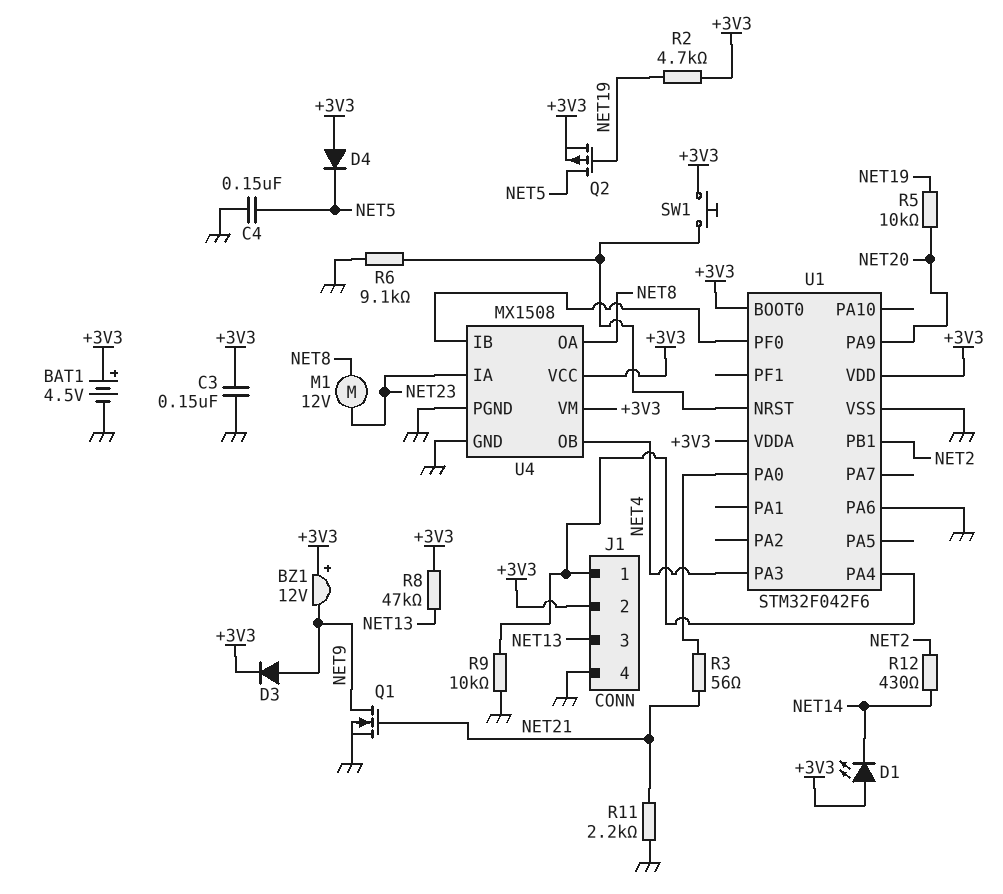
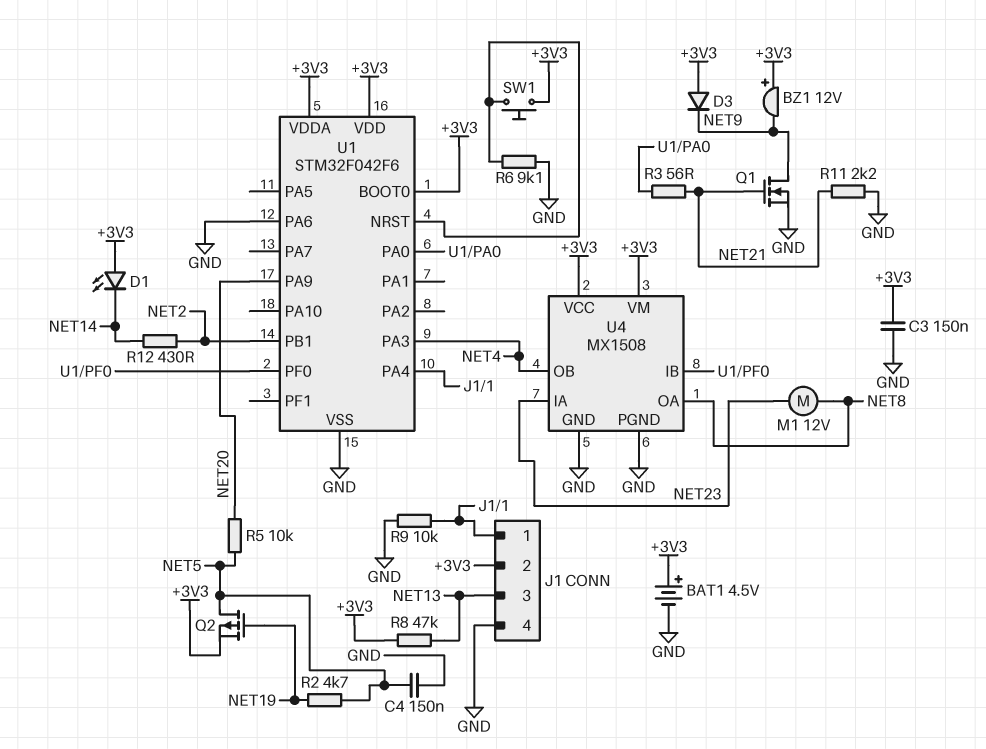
D3: diode (A NET9, K +3V3) -> diode (A +3V3, K NET9)
D4: diode (A +3V3, K NET5) -> none
R2: 4.7k (+3V3, NET19) -> 4.7k (NET5, NET19)
R5: 10k (NET19, NET20) -> 10k (NET5, NET20)

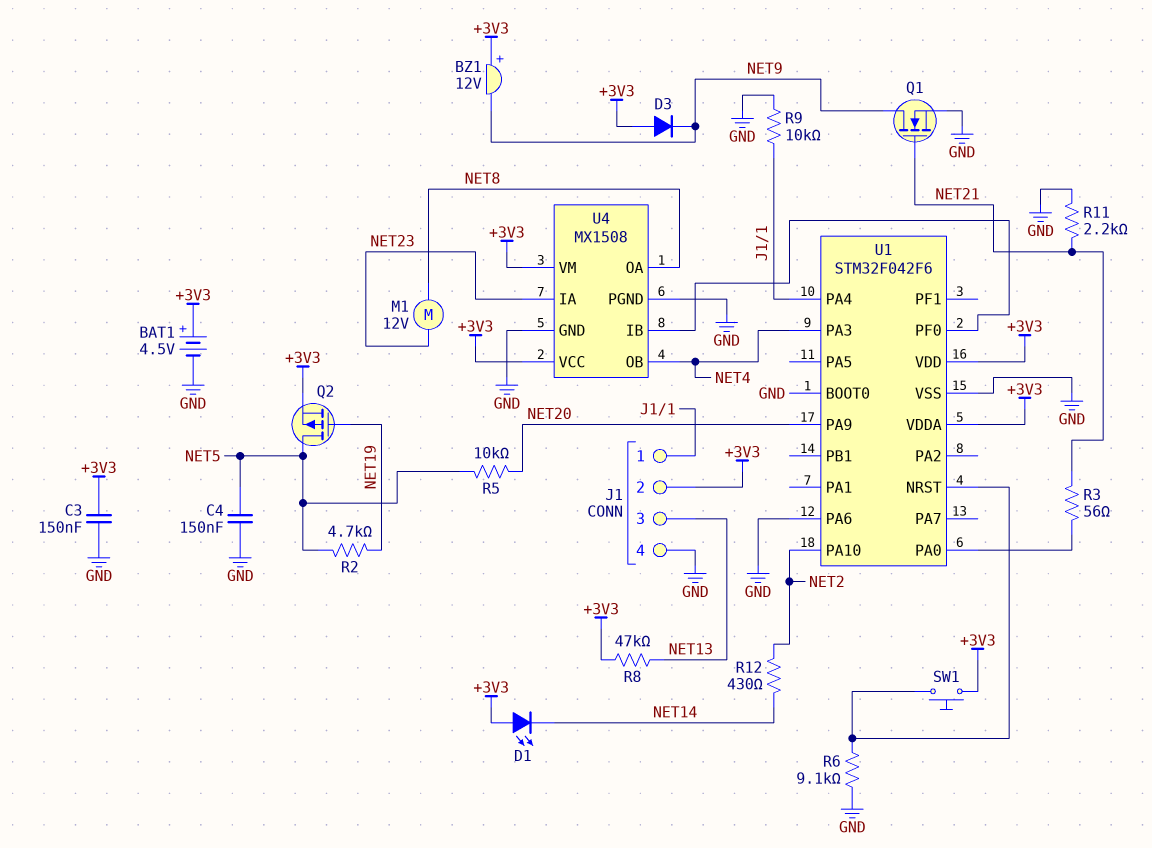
U1 pin BOOT0: +3V3 -> GND
U1 pin PA10: none -> NET2
U1 pin PB1: NET2 -> none

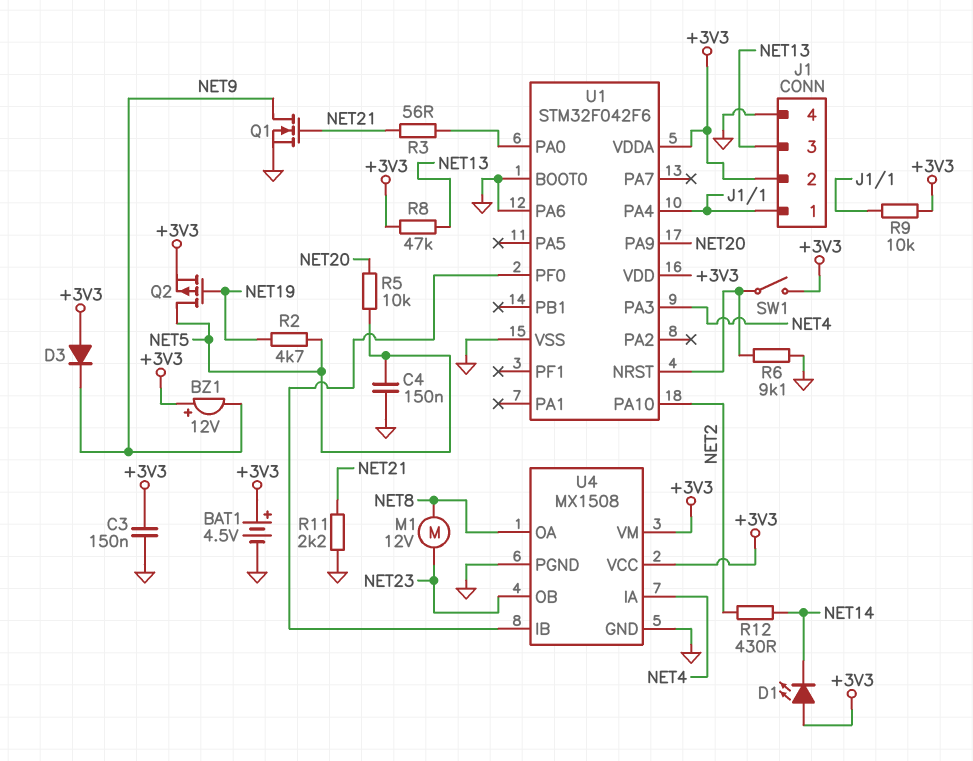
R9: 10k (GND, J1/1) -> 10k (+3V3, J1/1)
SW1: button (+3V3, U1/NRST) -> switch (+3V3, U1/NRST)
U4 pin IA: NET23 -> NET4
U4 pin OB: NET4 -> NET23

